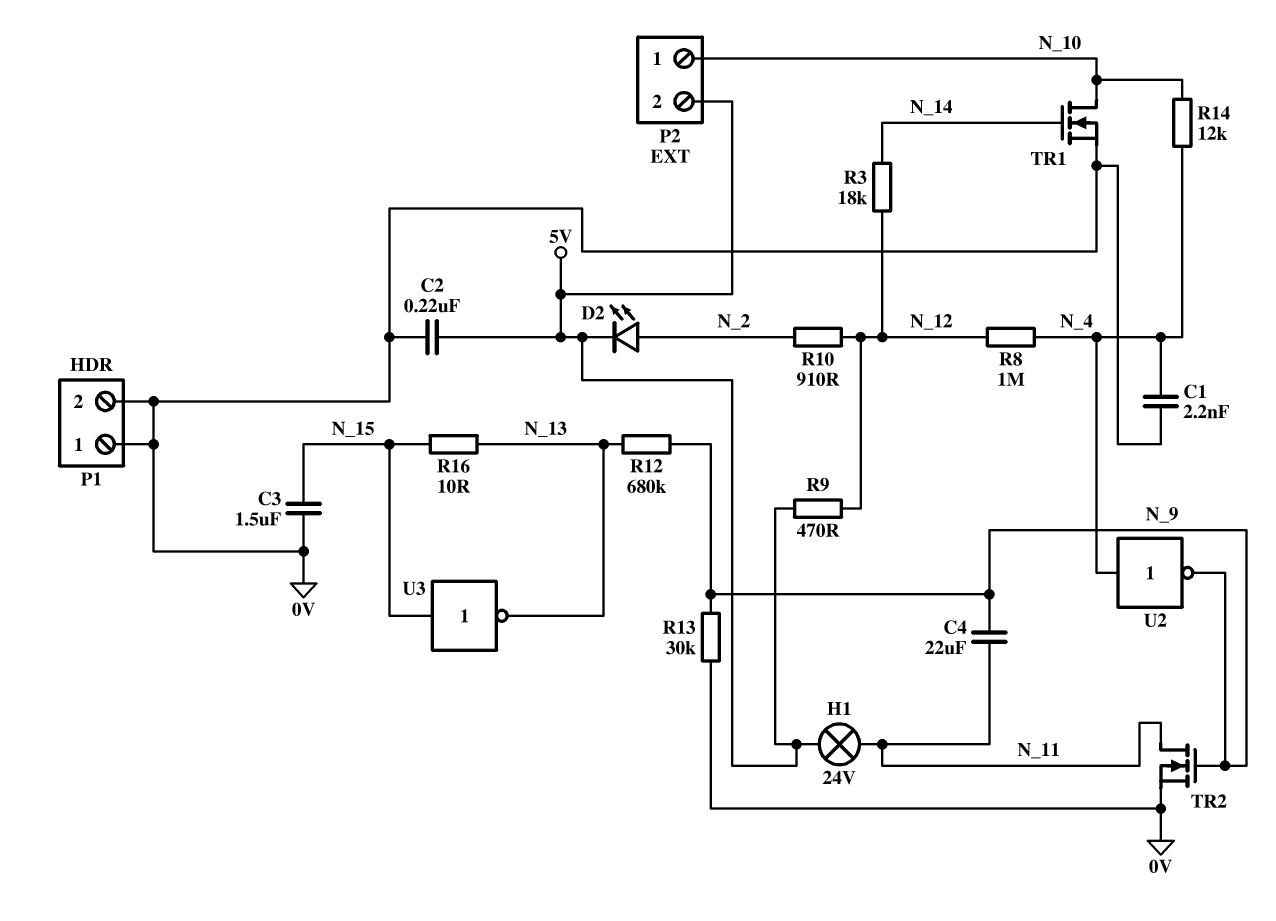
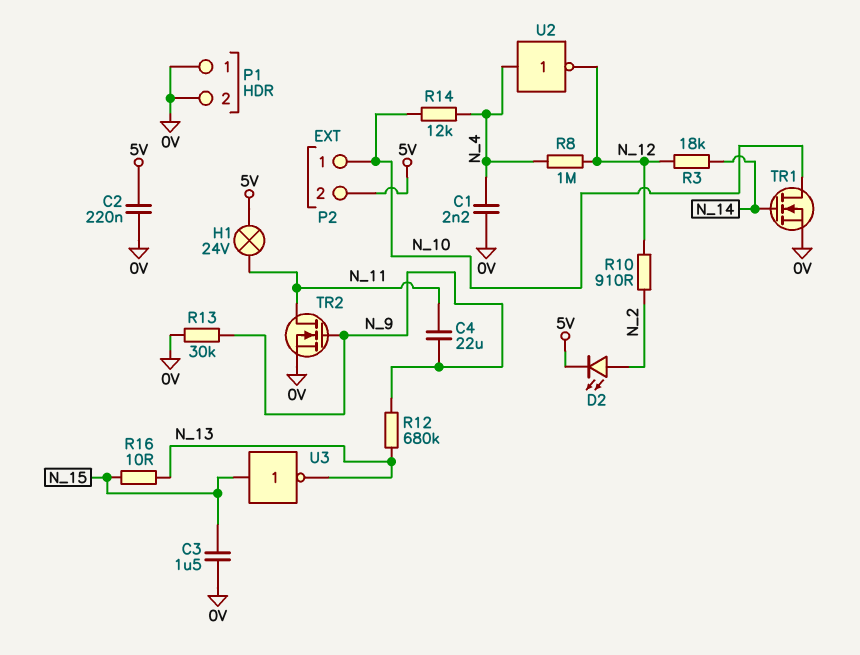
R9: 470 (5V, N_12) -> none
U2: NOT (in N_4, out N_9) -> NOT (in N_4, out N_12)

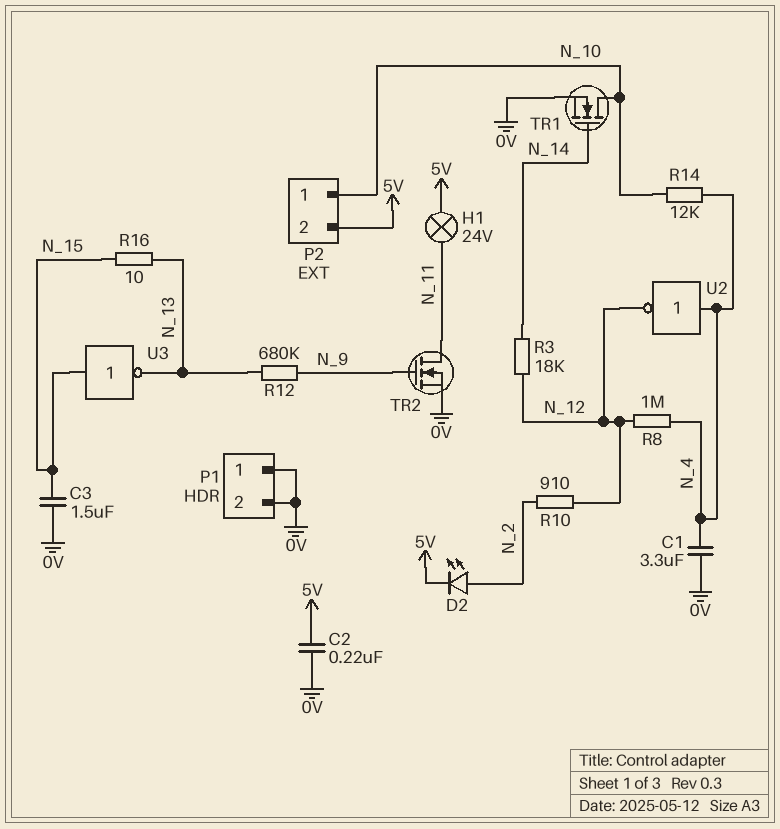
C1: 2.2nF (0V, N_4) -> 3.3uF (0V, N_4)
C4: 22uF (N_9, N_11) -> none
R13: 30k (0V, N_9) -> none

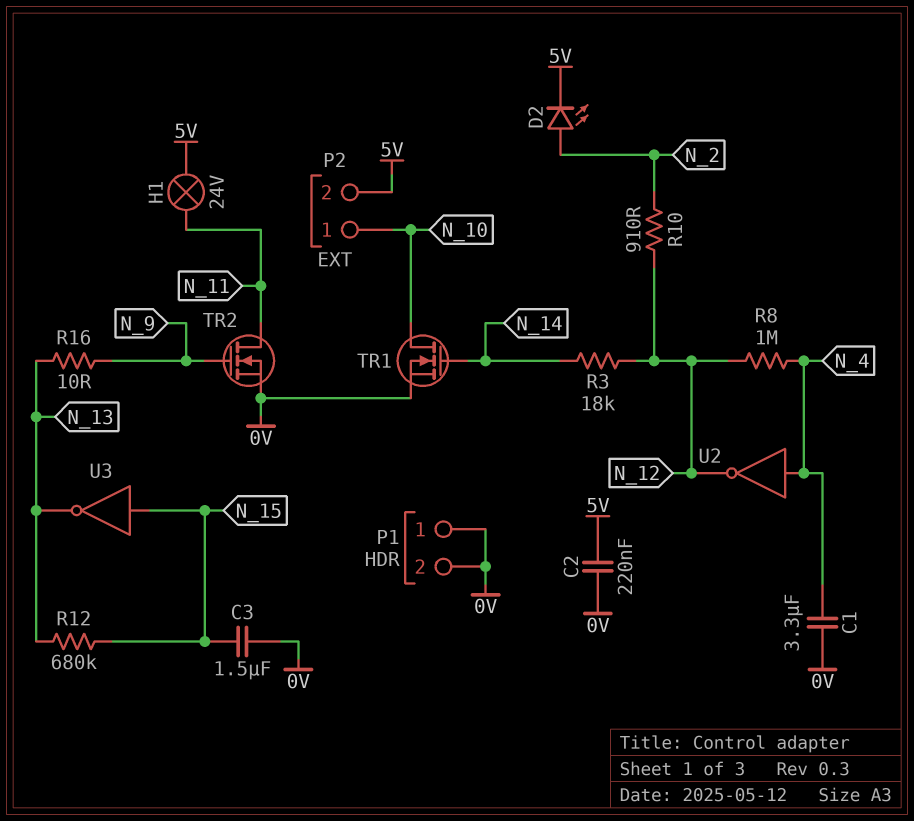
R12: 680k (N_9, N_13) -> 680k (N_13, N_15)
R14: 12k (N_4, N_10) -> none
R16: 10 (N_13, N_15) -> 10 (N_9, N_13)

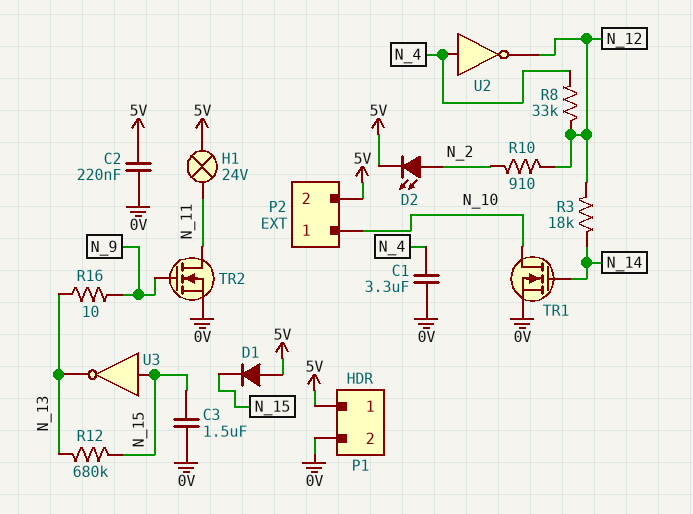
D1: none -> diode (A 5V, K N_15)
P1 pin 1: 0V -> 5V
R8: 1M (N_4, N_12) -> 33k (N_4, N_12)

